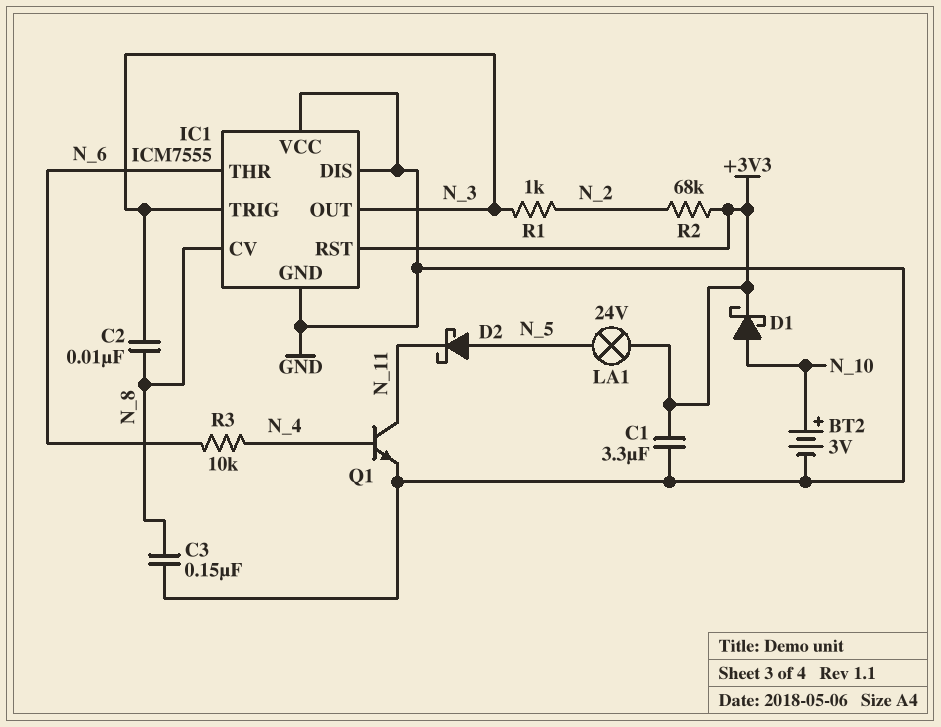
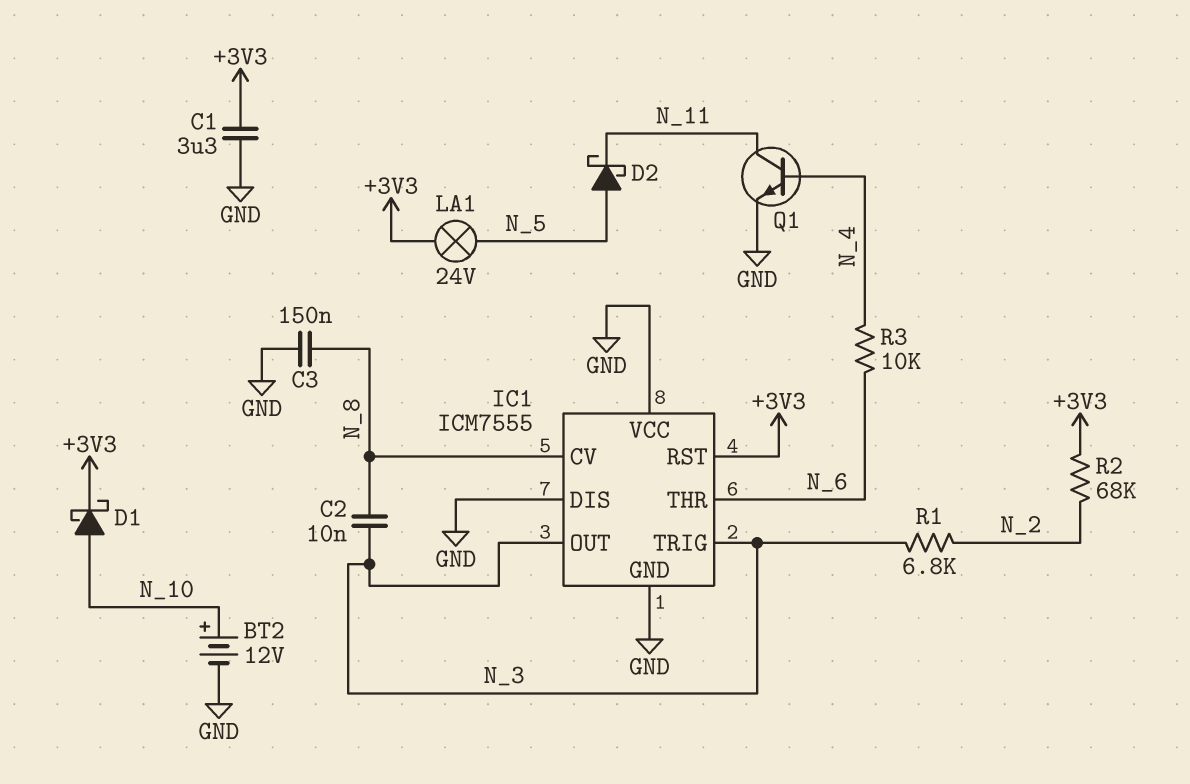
BT2: 3V (plus N_10, minus GND) -> 12V (plus N_10, minus GND)
R1: 1k (N_2, N_3) -> 6.8k (N_2, N_3)

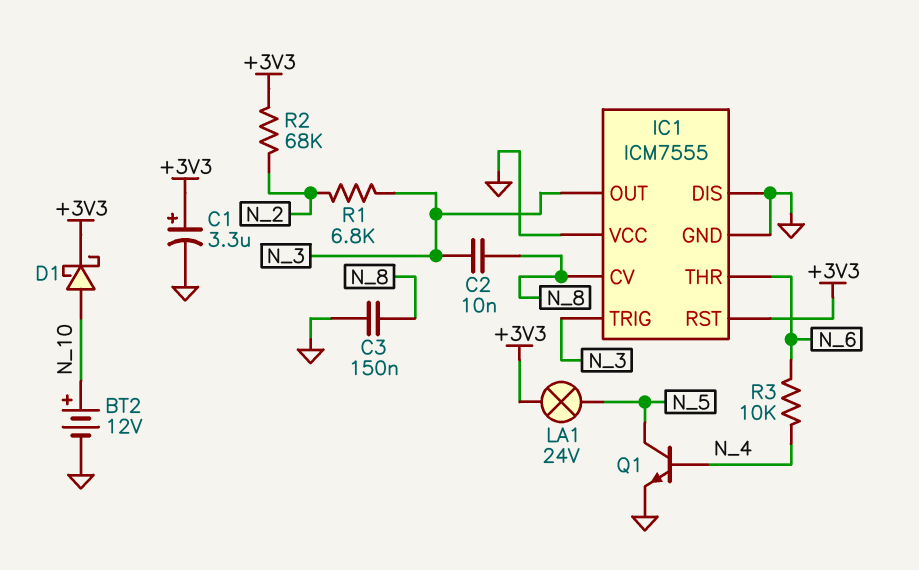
C1: 3.3uF (+3V3, GND) -> 3.3uF (plus +3V3, minus GND)
D2: schottky (A N_5, K N_11) -> none
Q1: NPN (B N_4, C N_11, E GND) -> NPN (B N_4, C N_5, E GND)

